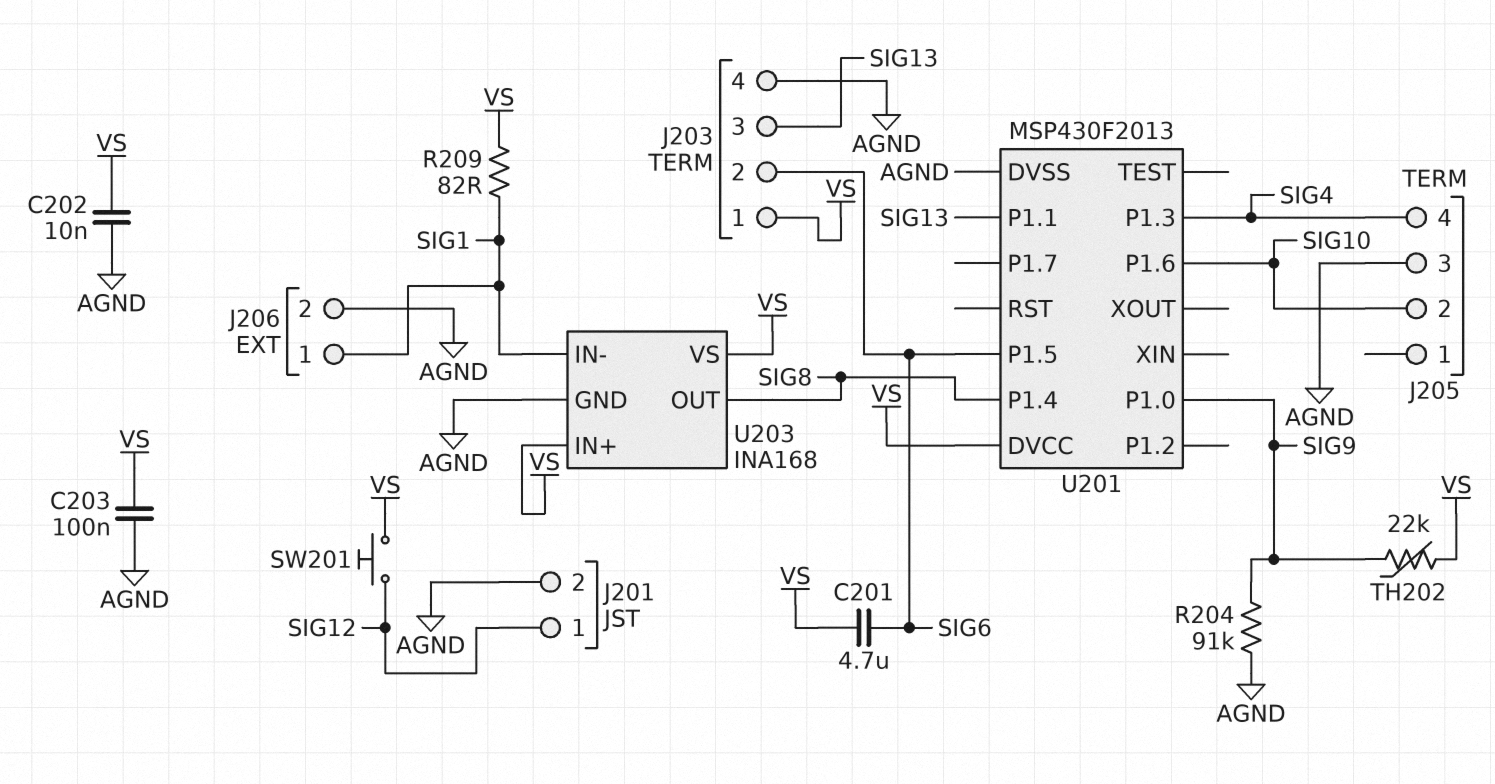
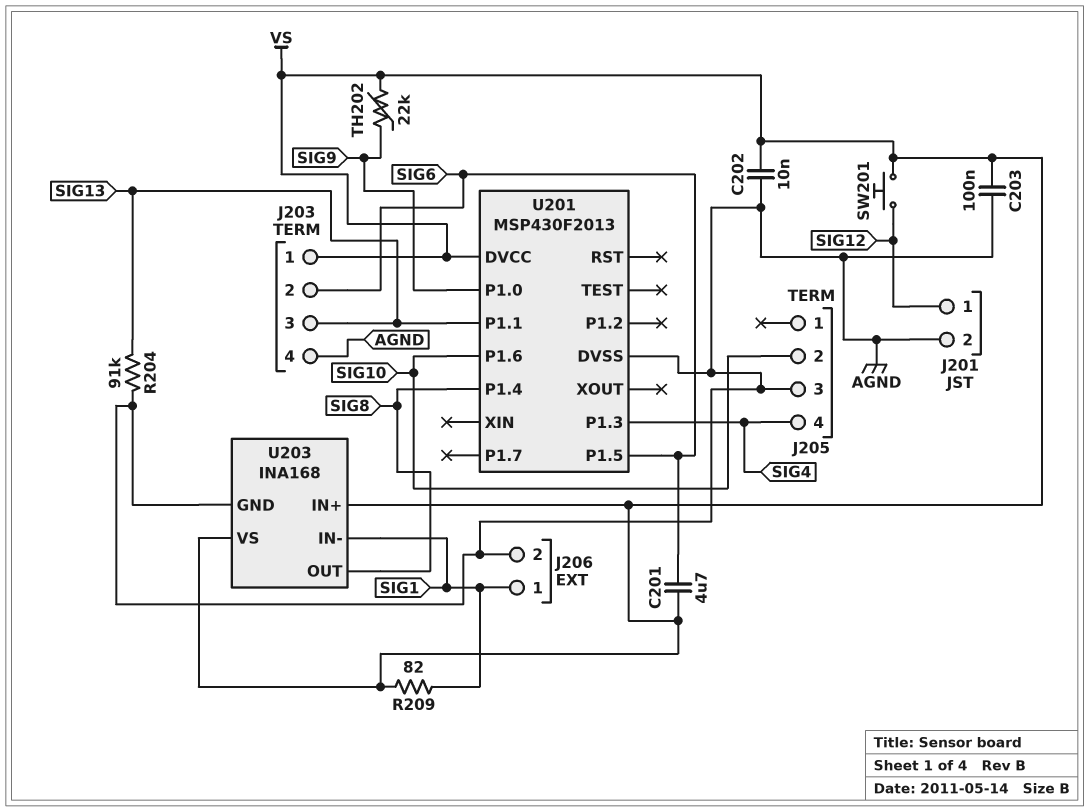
R204: 91k (AGND, SIG9) -> 91k (AGND, SIG13)

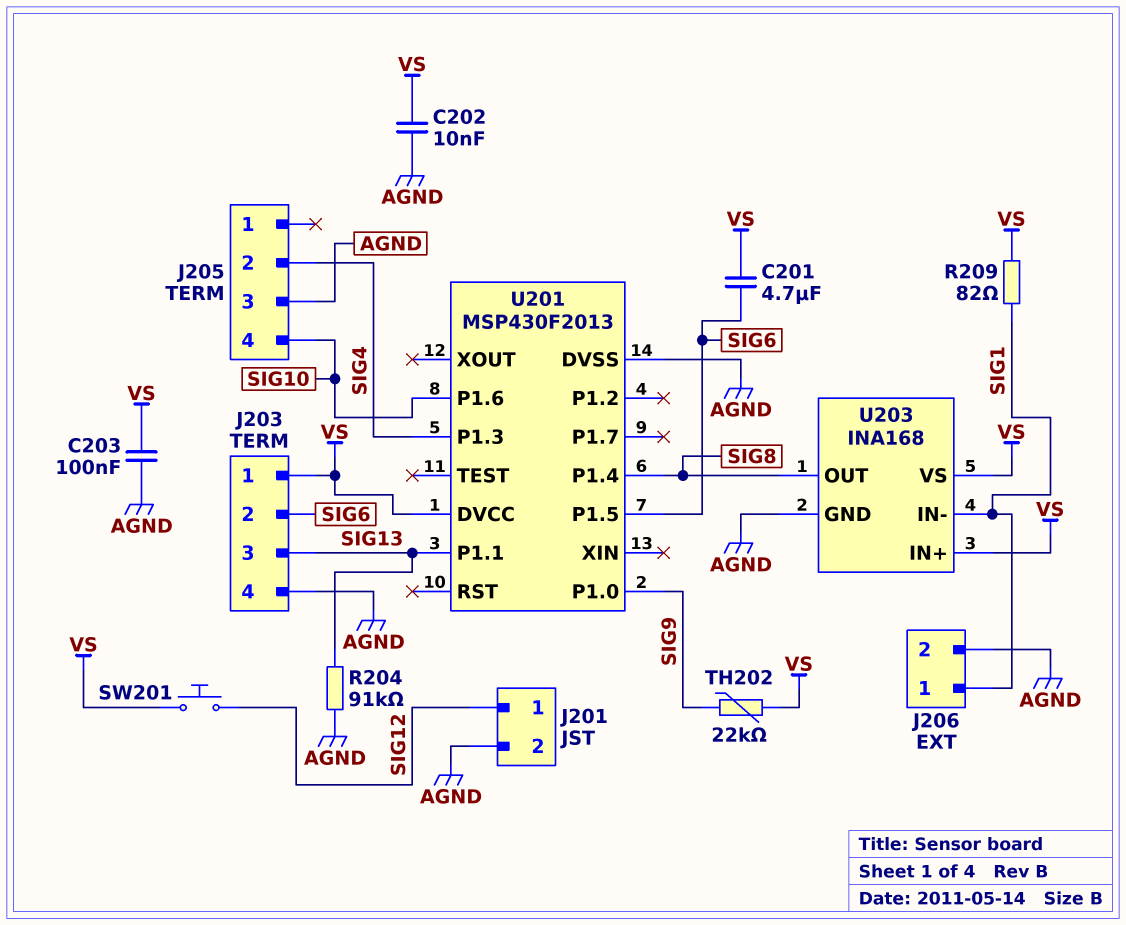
J205 pin 2: SIG10 -> SIG4
J205 pin 4: SIG4 -> SIG10

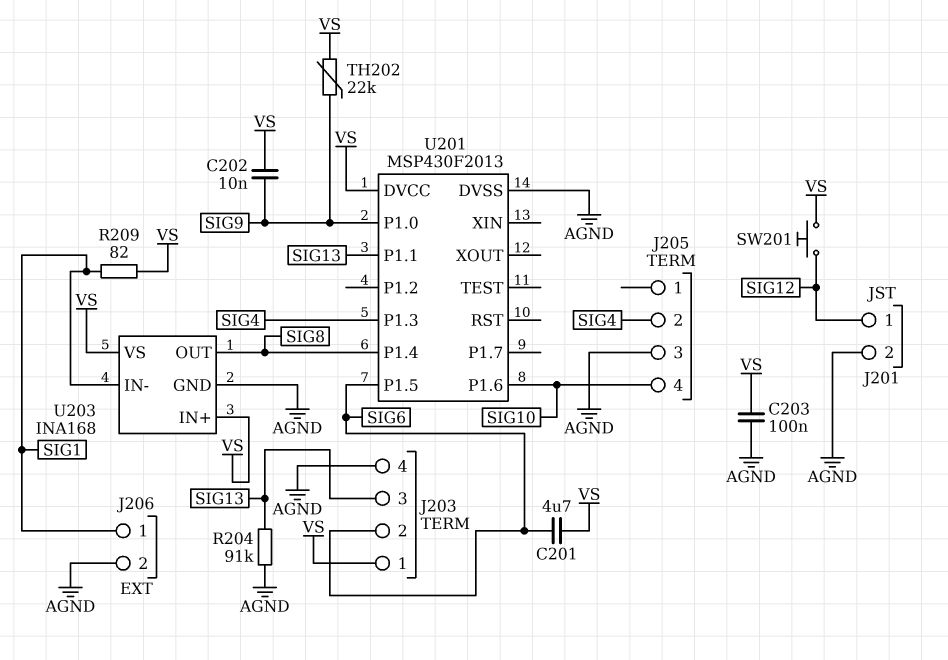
C202: 10nF (AGND, VS) -> 10nF (SIG9, VS)

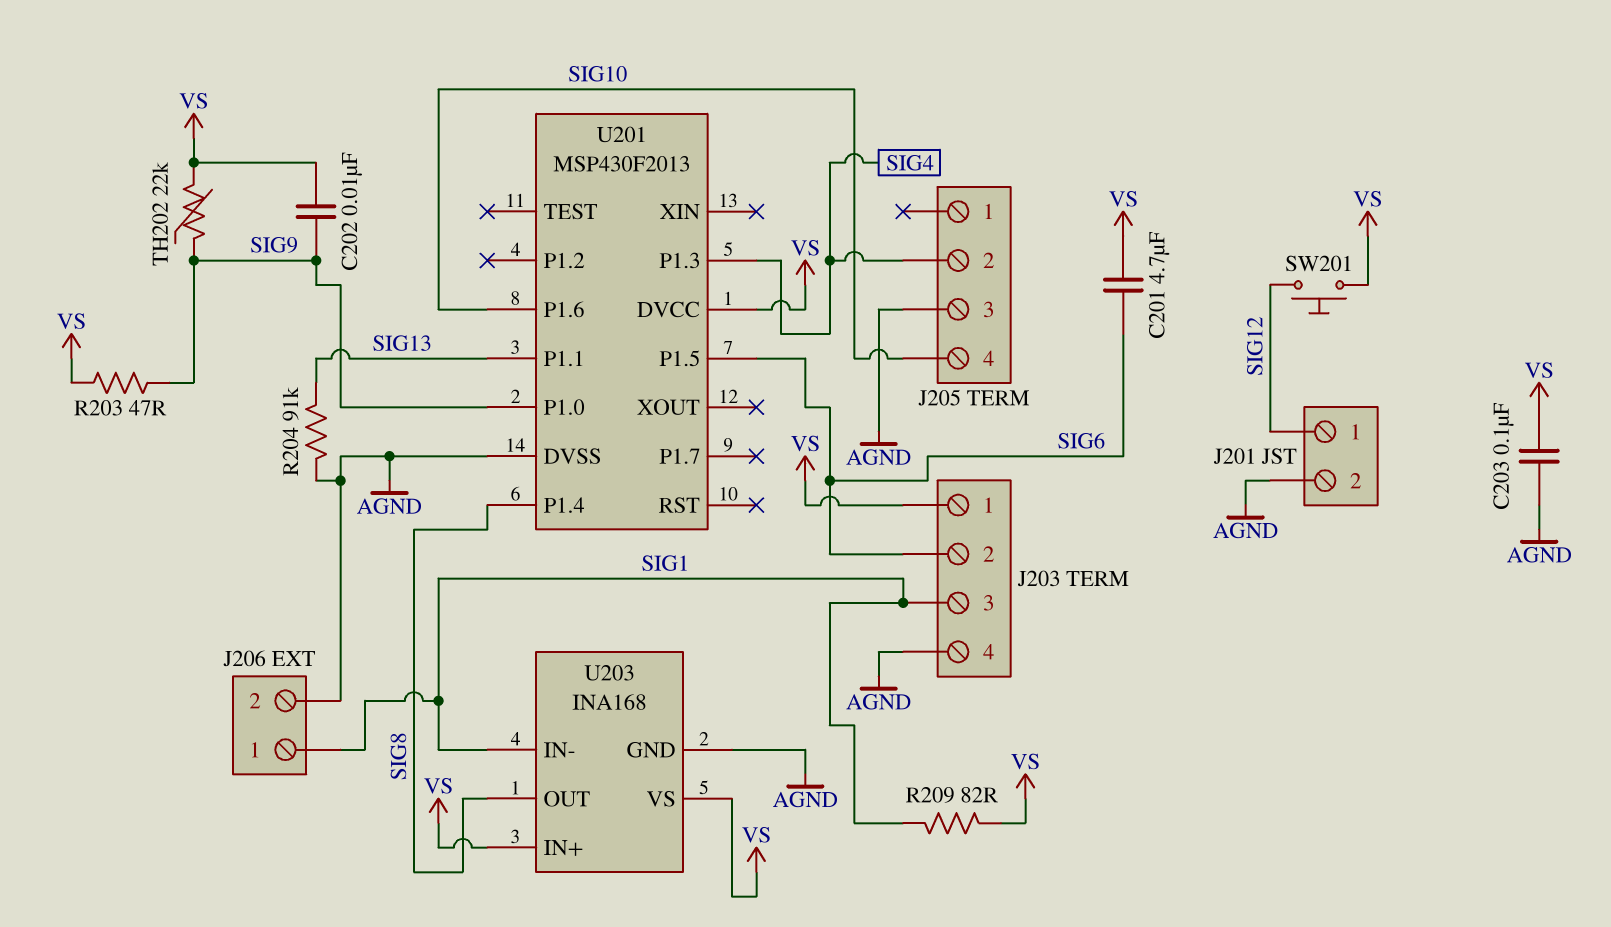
J203 pin 3: SIG13 -> SIG1
R203: none -> 47 (SIG9, VS)

